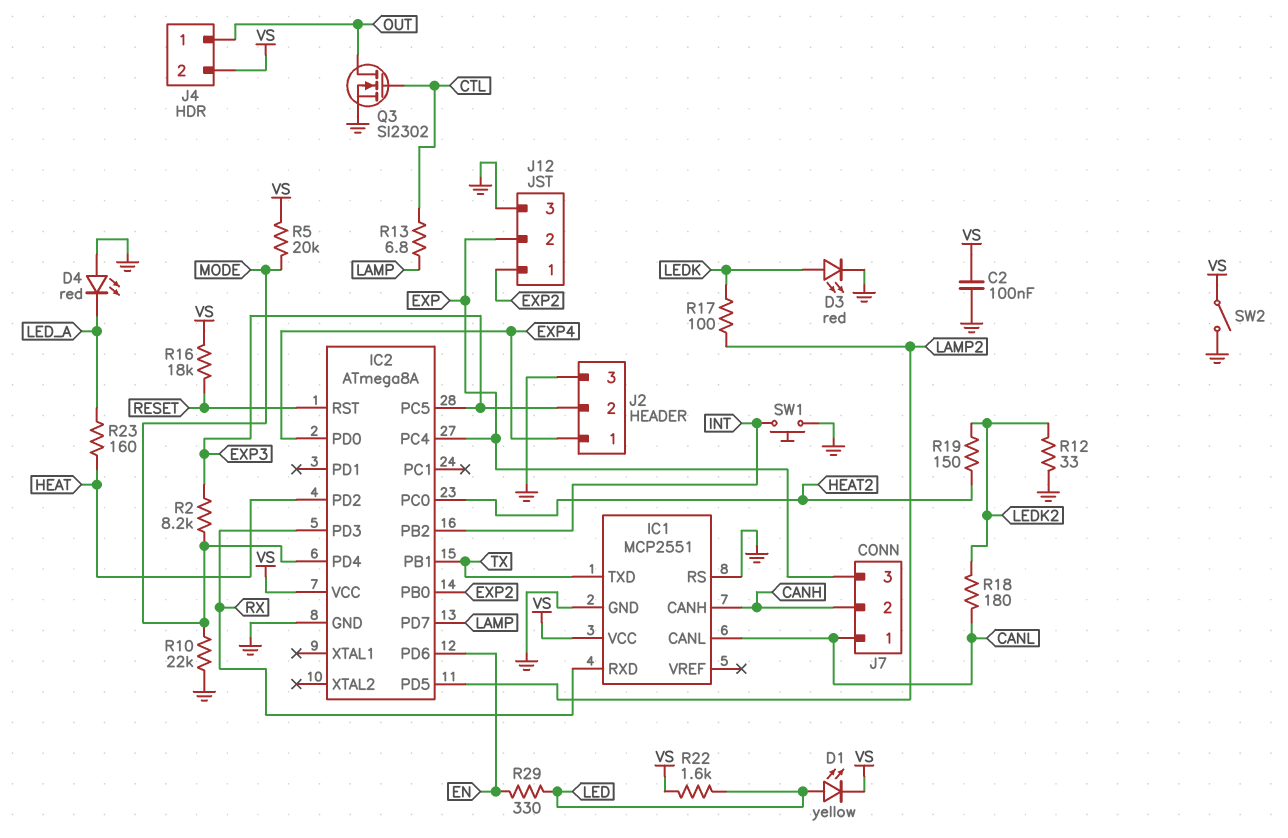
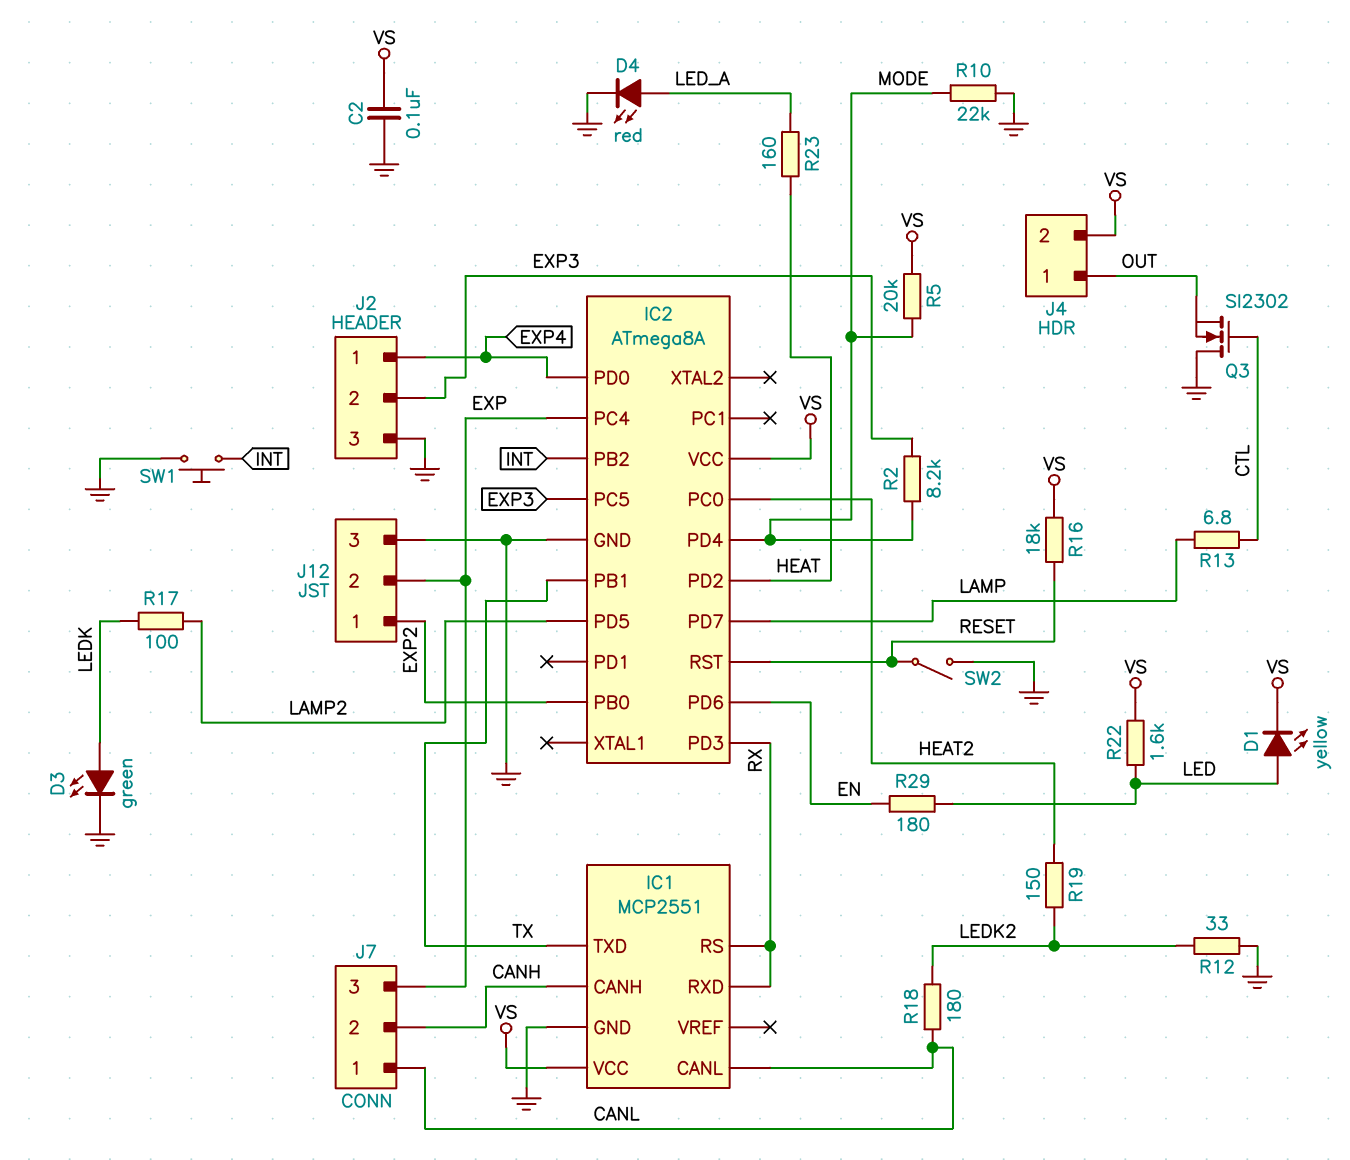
D3: LED red (A LEDK, K GND) -> LED green (A LEDK, K GND)
D4: LED red (A GND, K LED_A) -> LED red (A LED_A, K GND)
IC1 pin RS: GND -> RX
Q3: NMOS SI2302 (G CTL, D OUT, S GND) -> NMOS SI2302 (G CTL, D GND, S OUT)
R29: 330 (EN, LED) -> 180 (EN, LED)
SW2: switch (GND, VS) -> switch (GND, RESET)

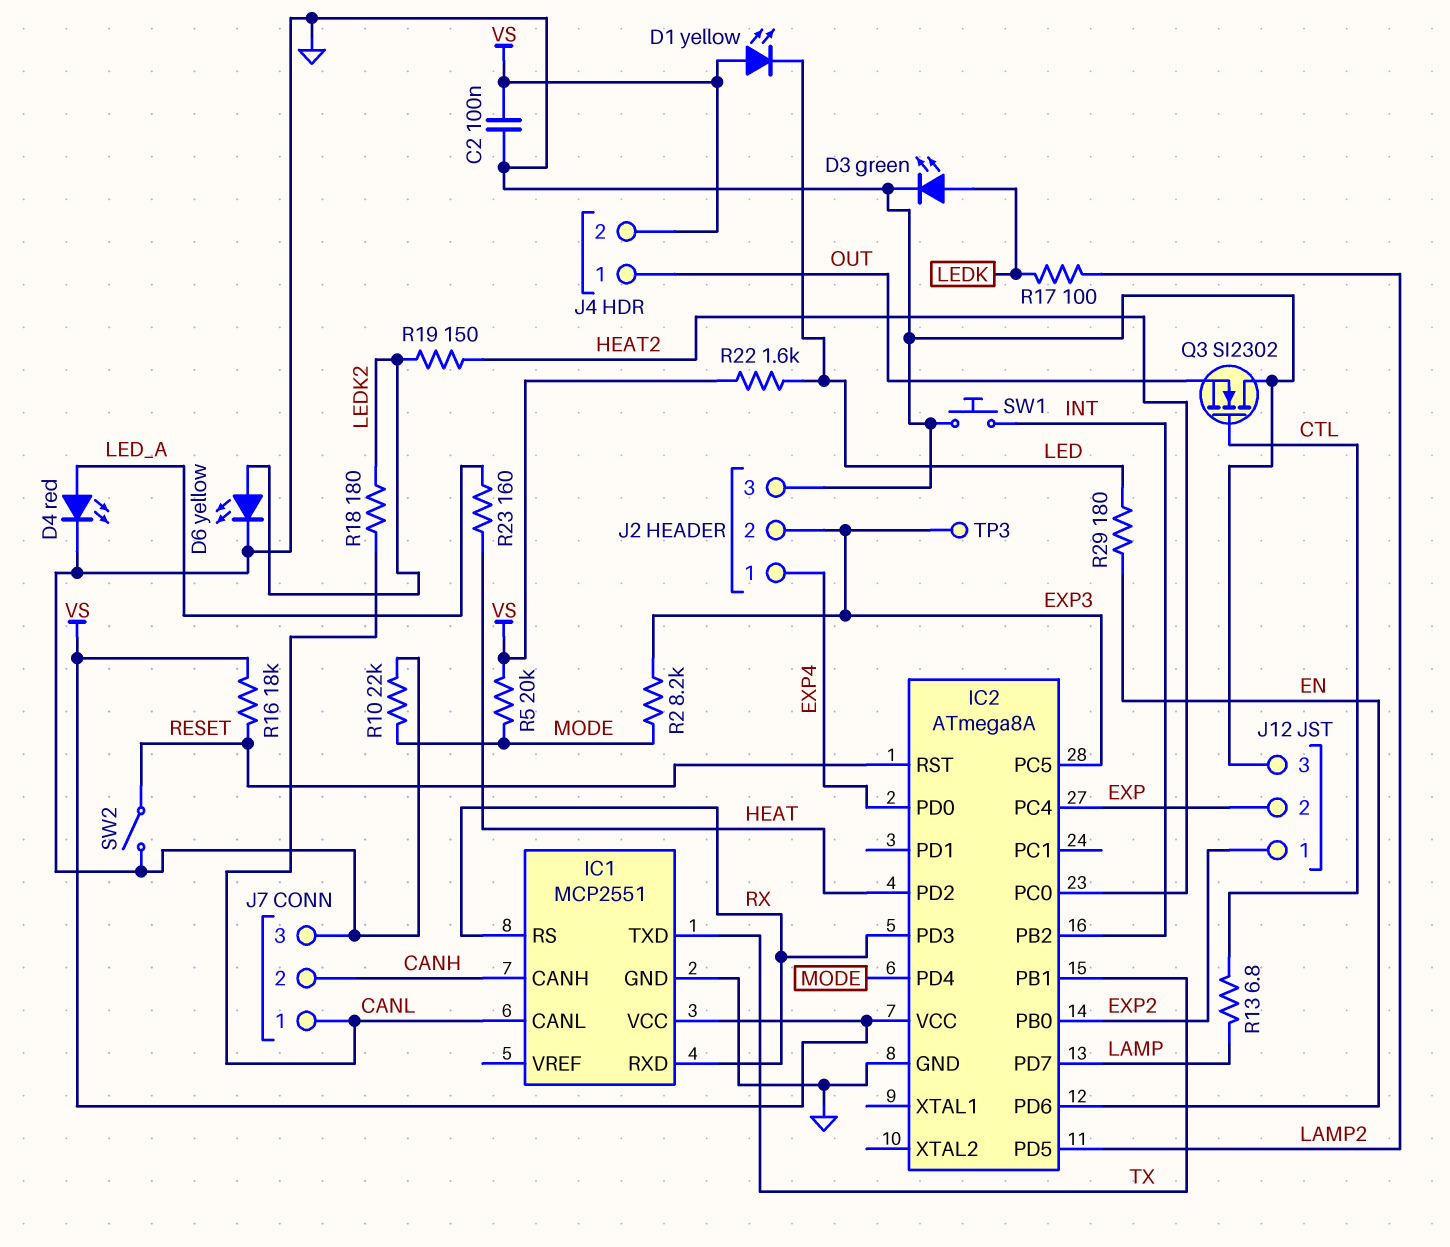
D1: LED yellow (A LED, K VS) -> LED yellow (A VS, K LED)
D6: none -> LED yellow (A LEDK2, K GND)
J7 pin 3: EXP -> GND
R12: 33 (GND, LEDK2) -> none
TP3: none -> test point (EXP3)

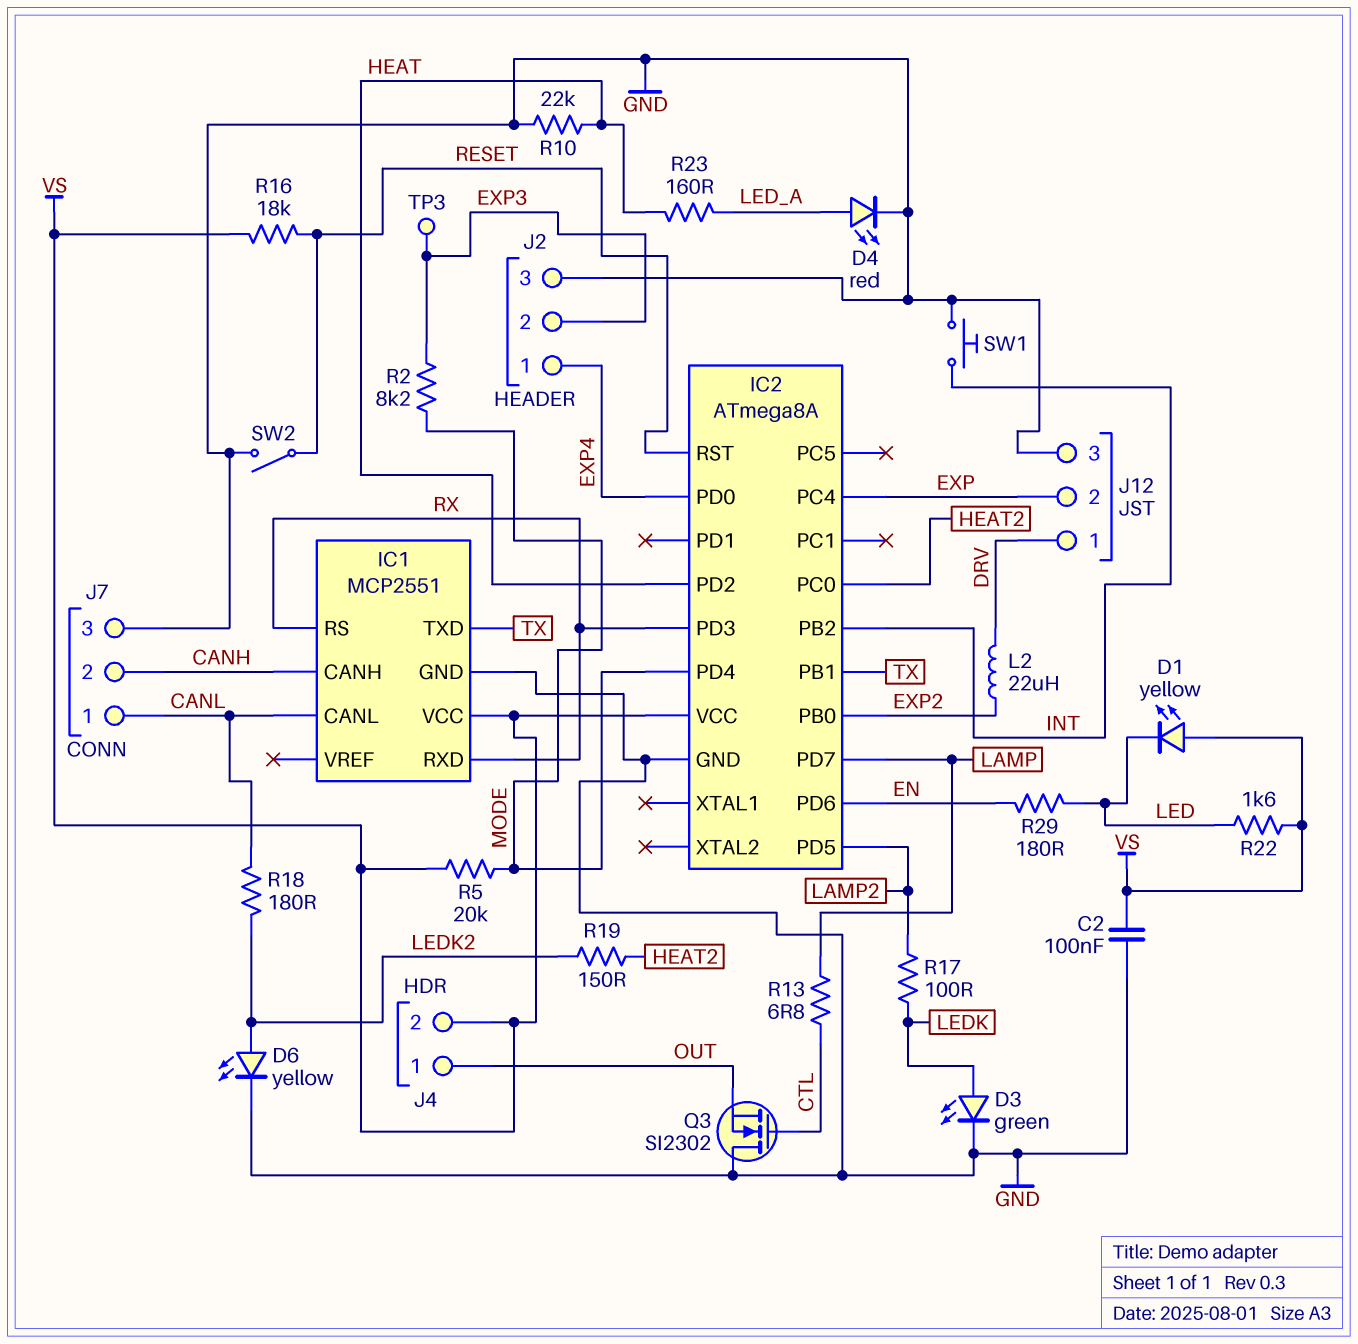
IC2 pin PC5: EXP3 -> none
J12 pin 1: EXP2 -> DRV
L2: none -> 22uH (DRV, EXP2)
R10: 22k (GND, MODE) -> 22k (GND, HEAT)

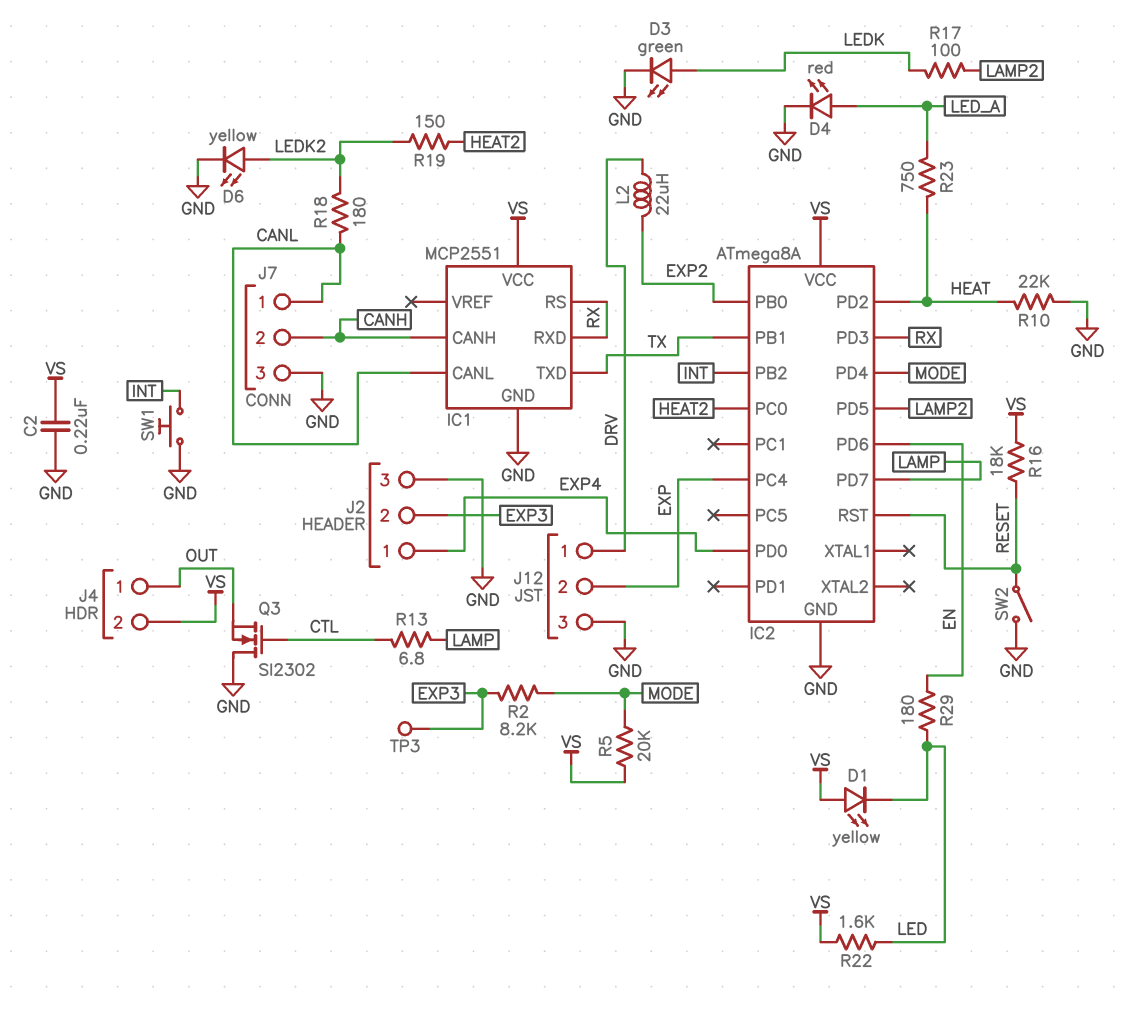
C2: 100nF (GND, VS) -> 220nF (GND, VS)
R23: 160 (HEAT, LED_A) -> 750 (HEAT, LED_A)

